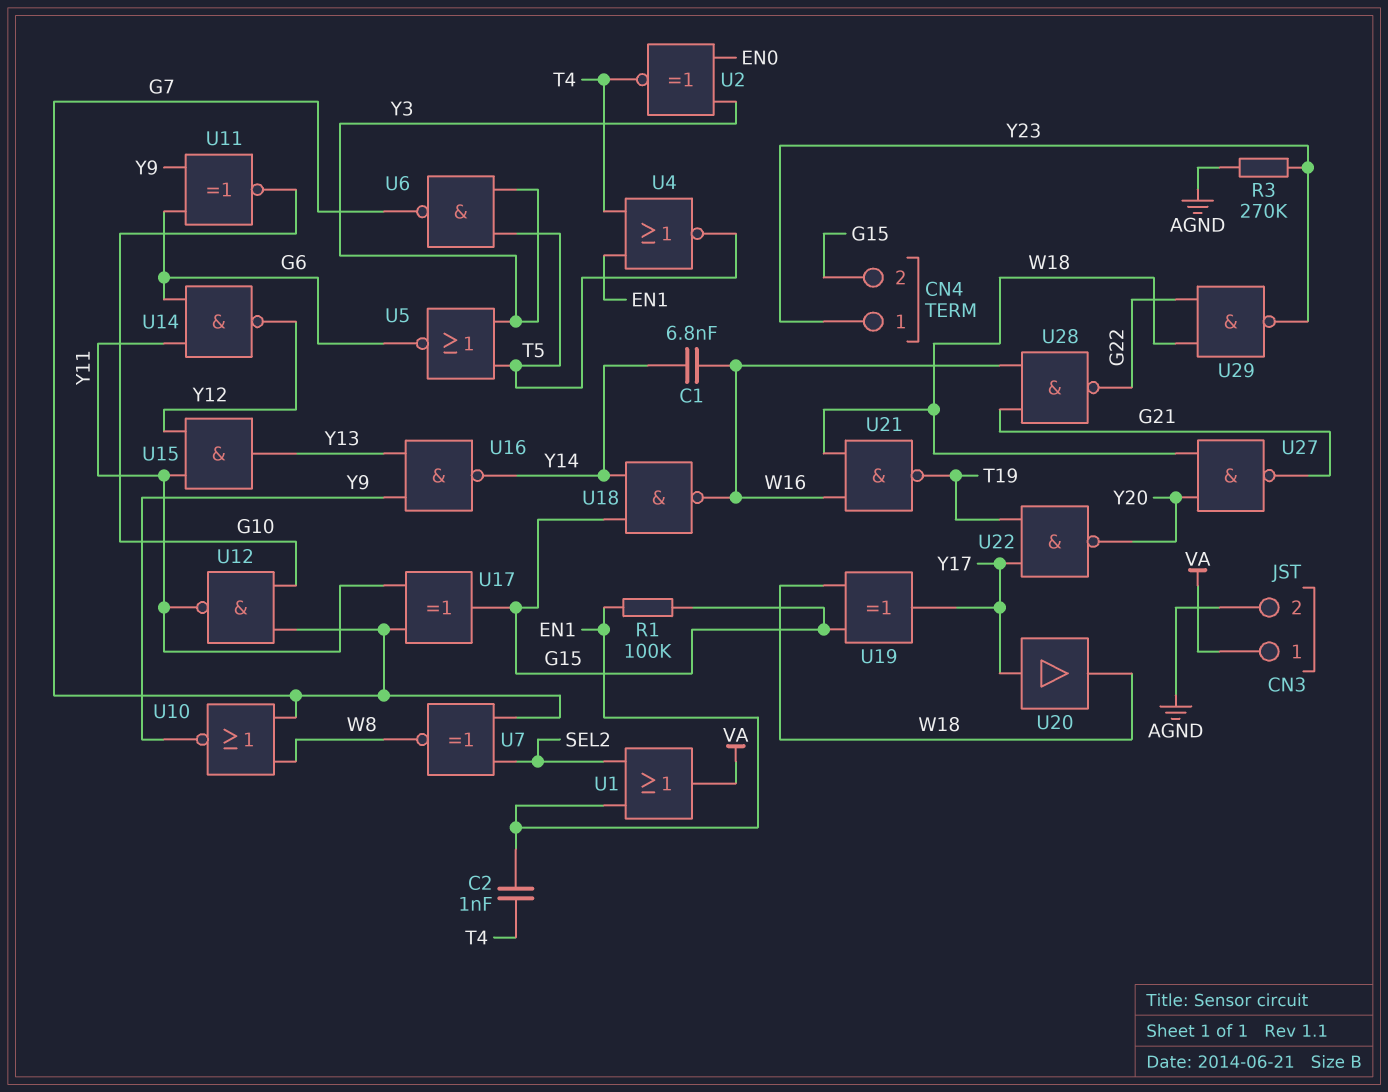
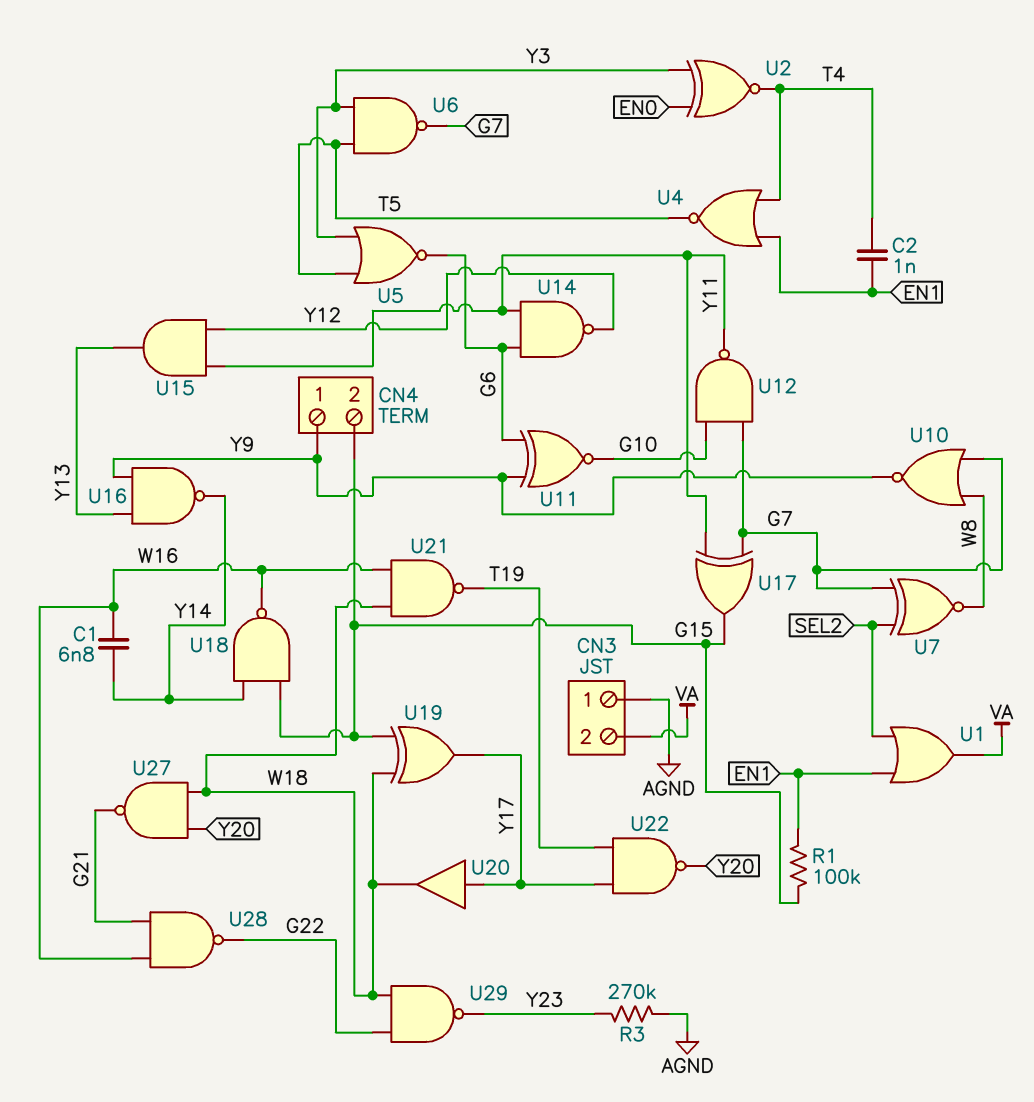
CN3 pin 1: VA -> AGND
CN3 pin 2: AGND -> VA
CN4 pin 1: Y23 -> Y9

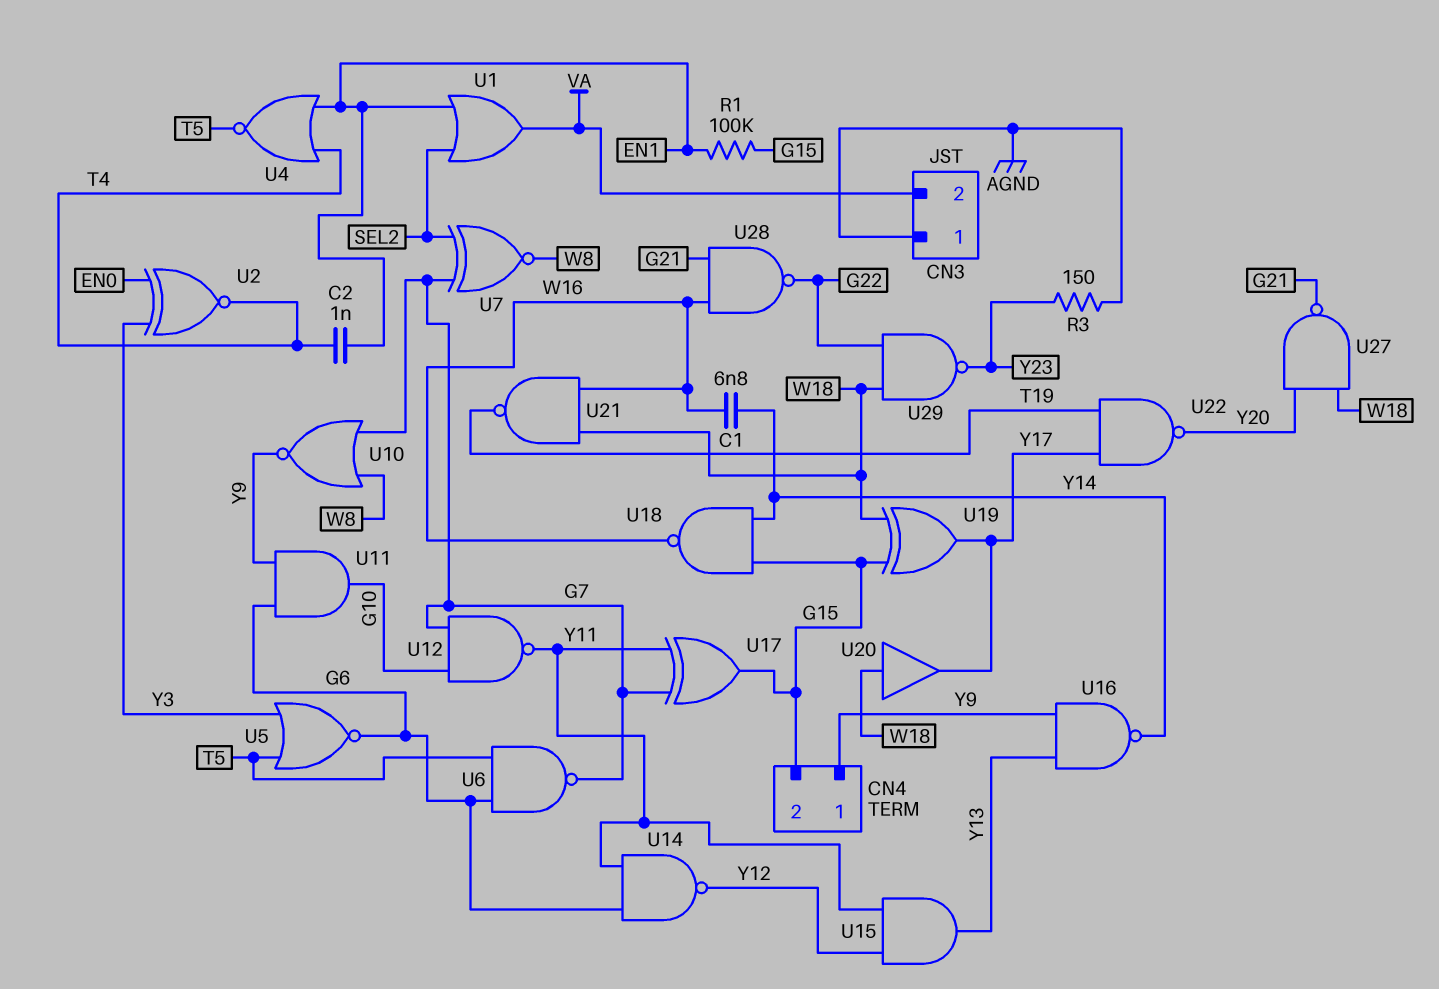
R3: 270k (AGND, Y23) -> 150 (AGND, Y23)
U6: NAND (in T5, in Y3, out G7) -> NAND (in G6, in T5, out G7)
U11: XNOR (in G6, in Y9, out G10) -> AND (in G6, in Y9, out G10)
U20: buffer (in Y17, out W18) -> buffer (in W18, out Y17)

